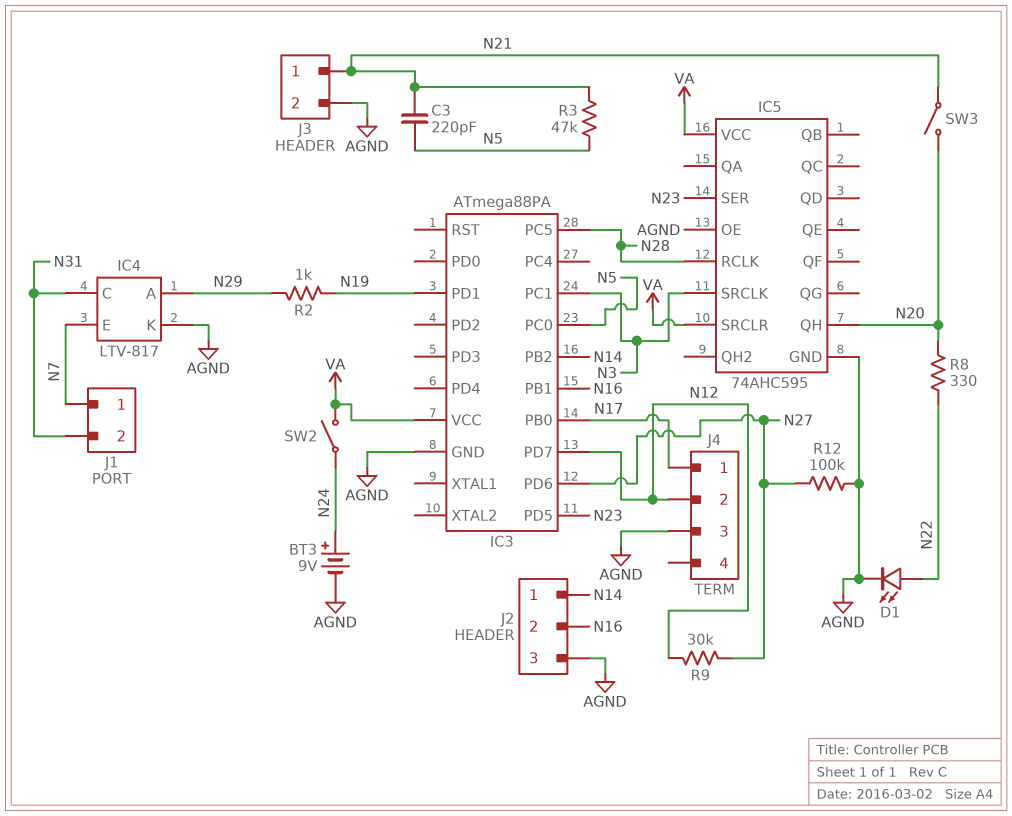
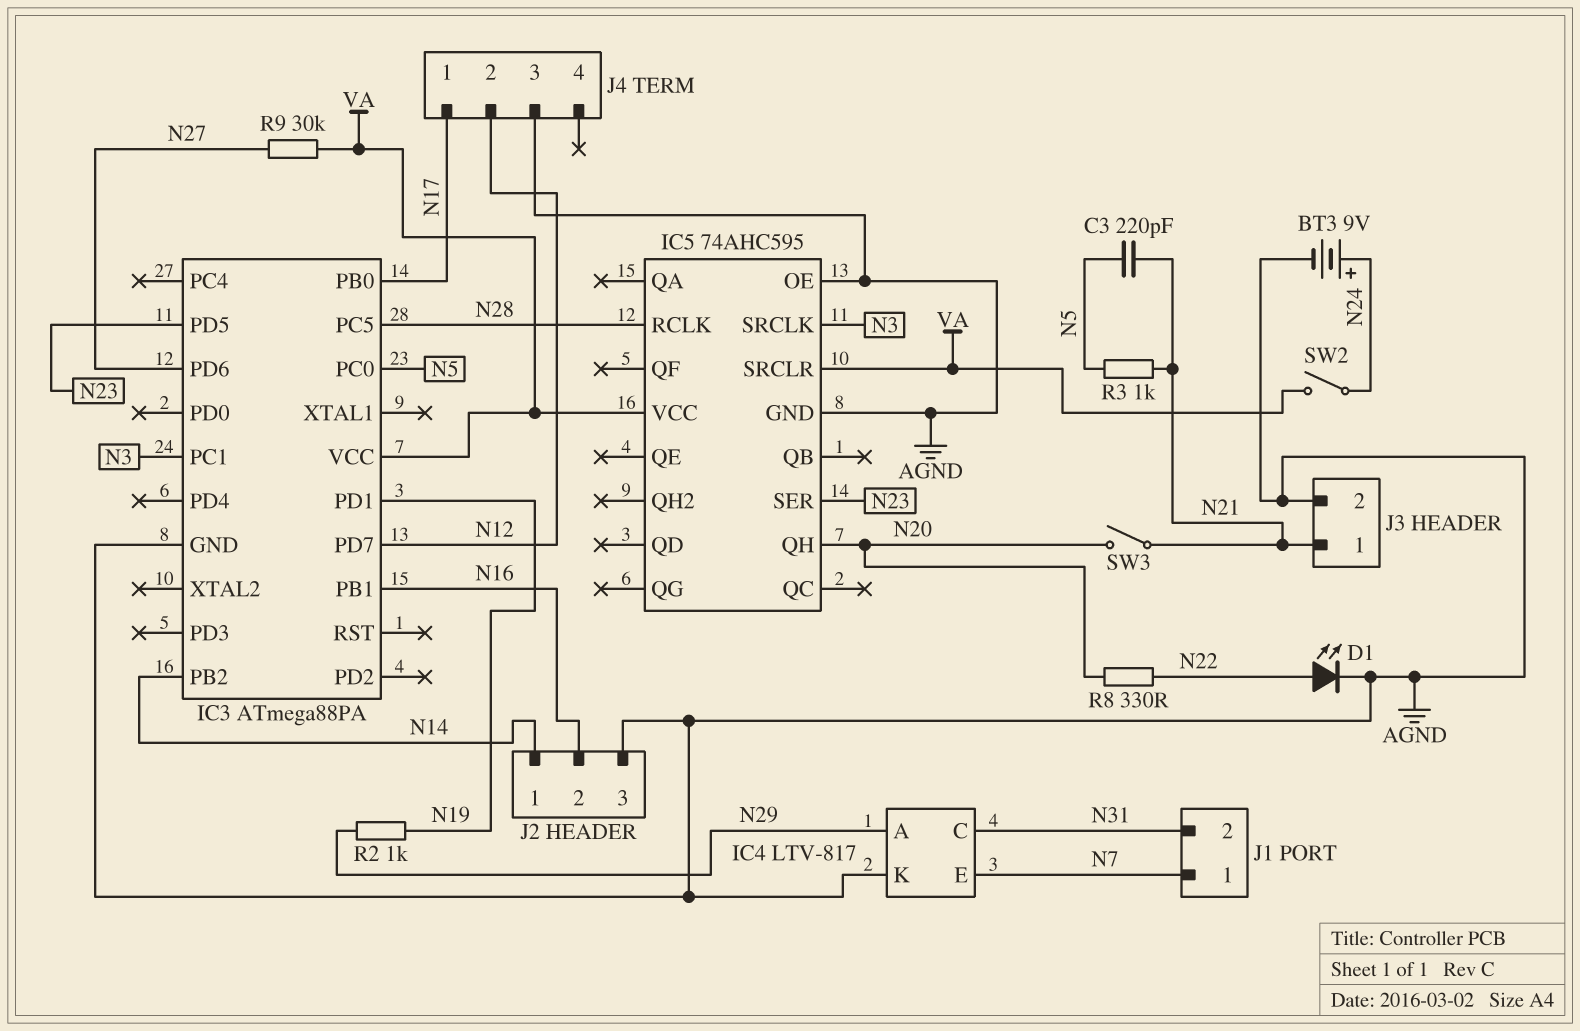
R3: 47k (N5, N21) -> 1k (N5, N21)
R9: 30k (N12, N27) -> 30k (N27, VA)
R12: 100k (AGND, N27) -> none

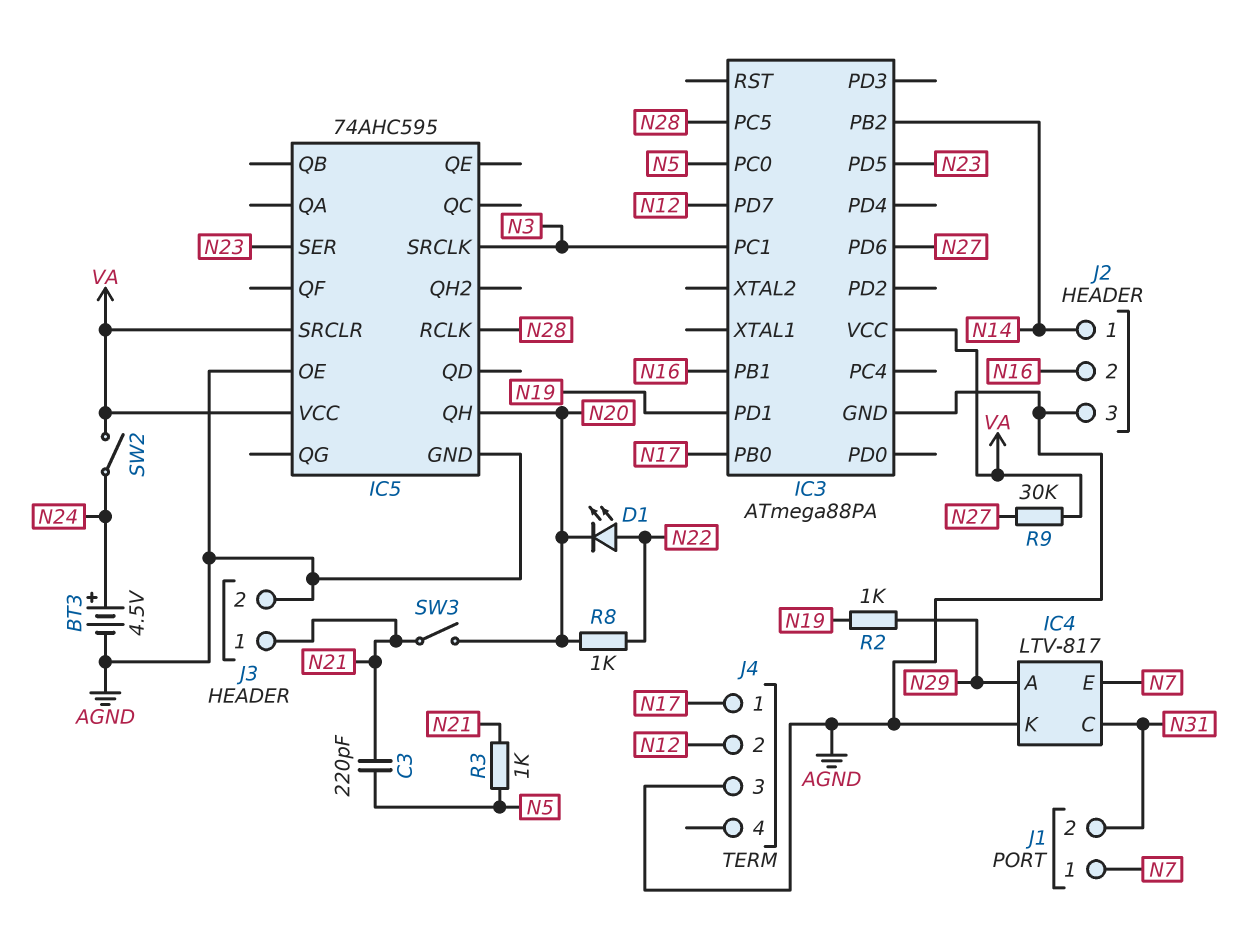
BT3: 9V (plus N24, minus AGND) -> 4.5V (plus N24, minus AGND)
D1: LED (A N22, K AGND) -> LED (A N22, K N20)
R8: 330 (N20, N22) -> 1k (N20, N22)

